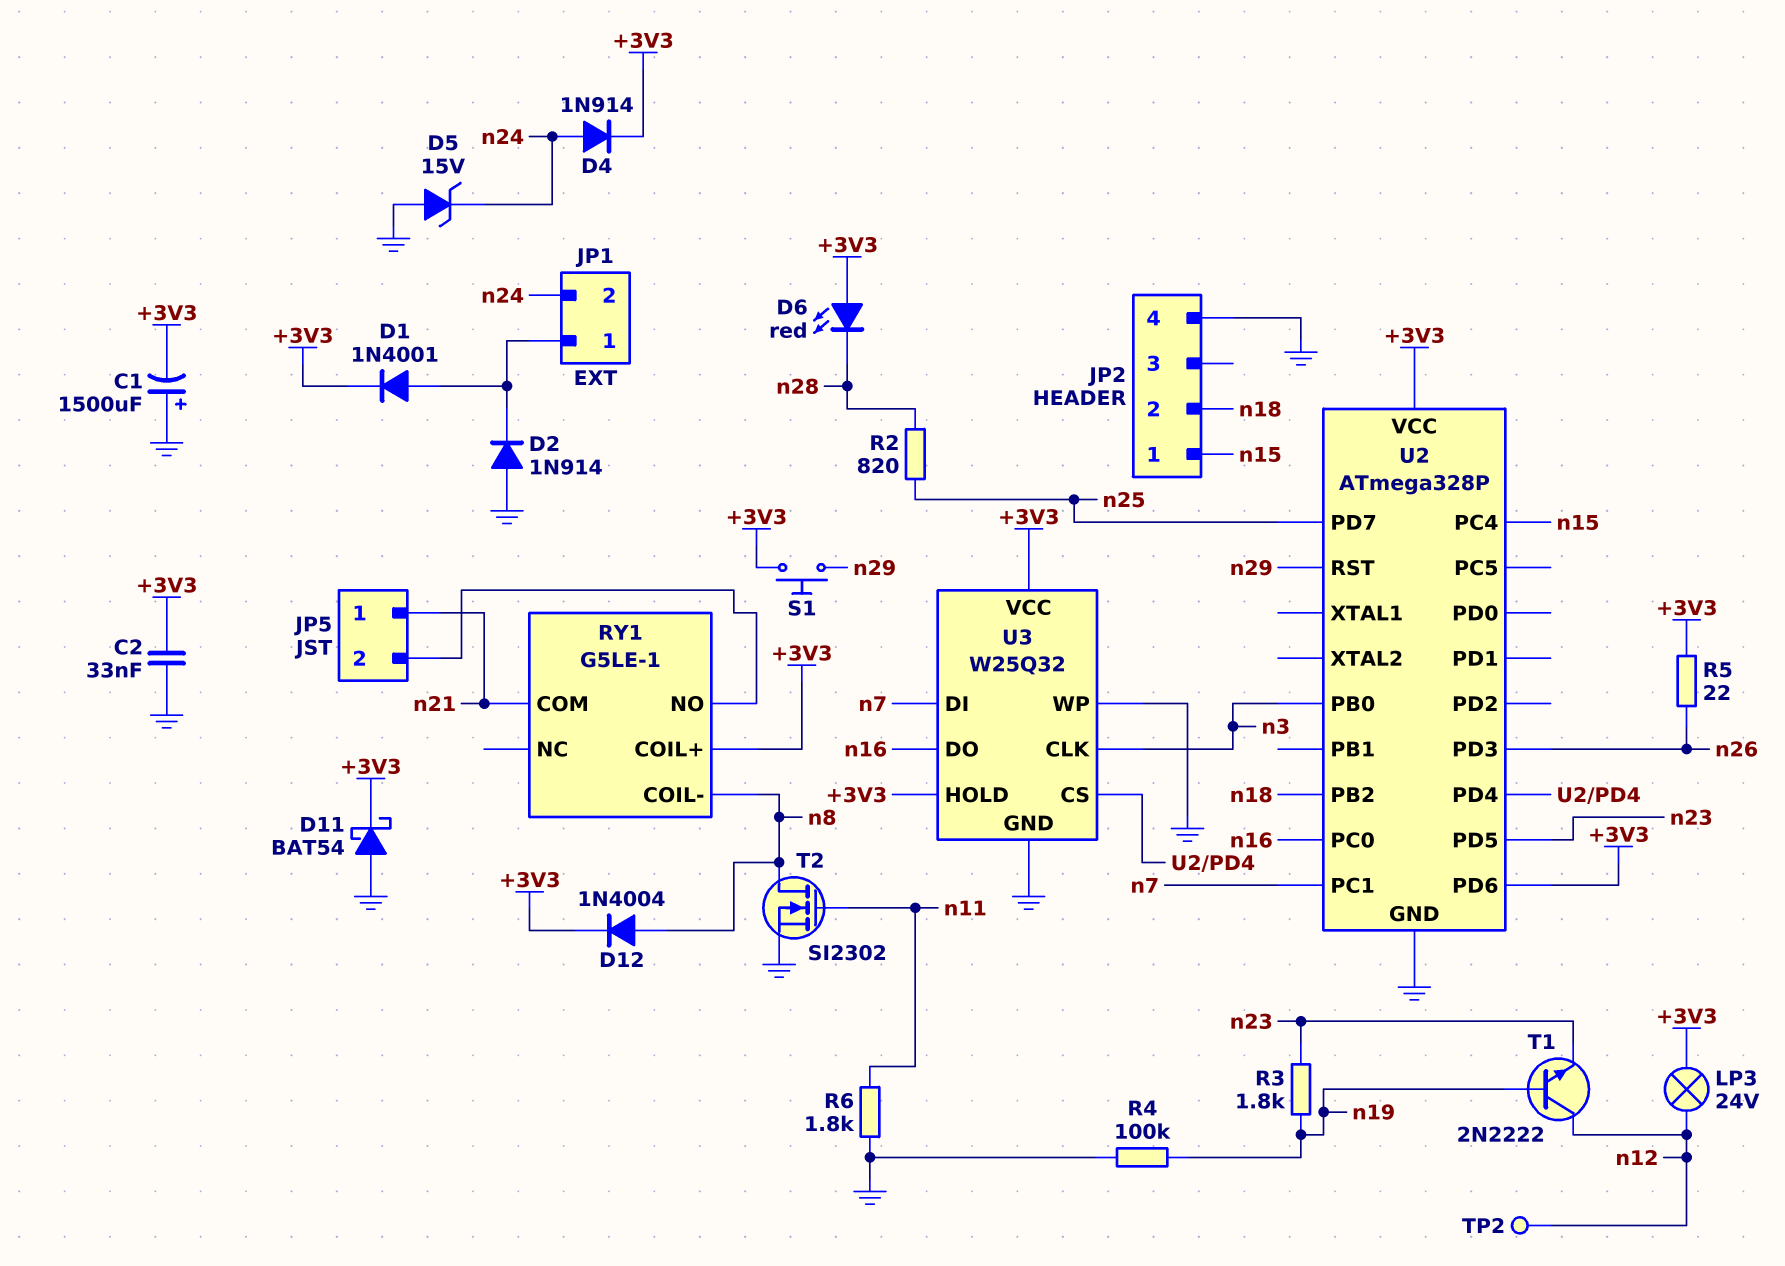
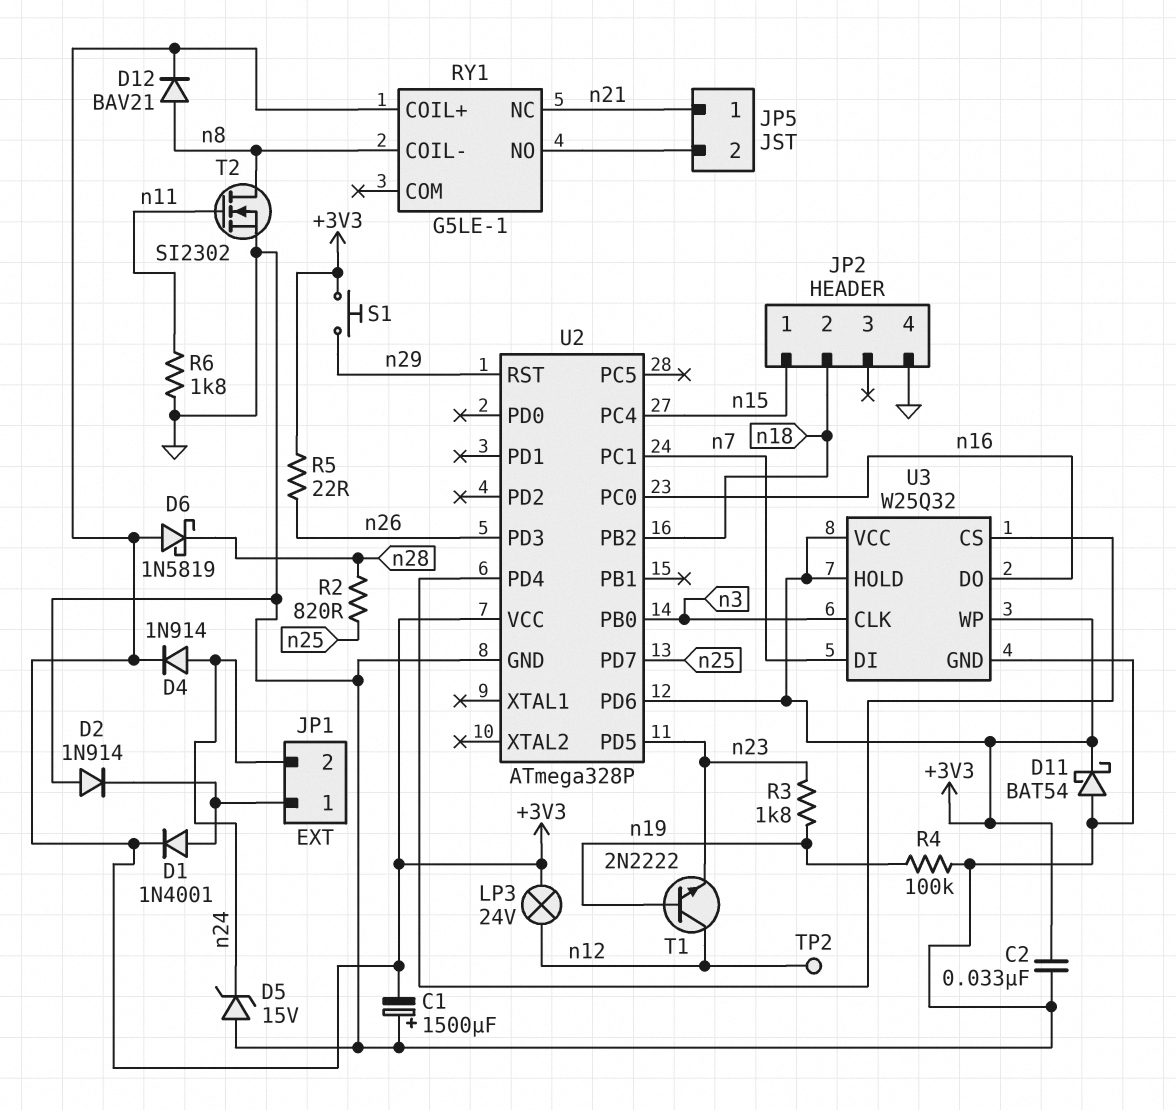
D6: LED red (A +3V3, K n28) -> schottky 1N5819 (A +3V3, K n28)
D12: diode 1N4004 (A n8, K +3V3) -> diode BAV21 (A n8, K +3V3)
RY1 pin COM: n21 -> none
RY1 pin NC: none -> n21
U3 pin WP: GND -> +3V3

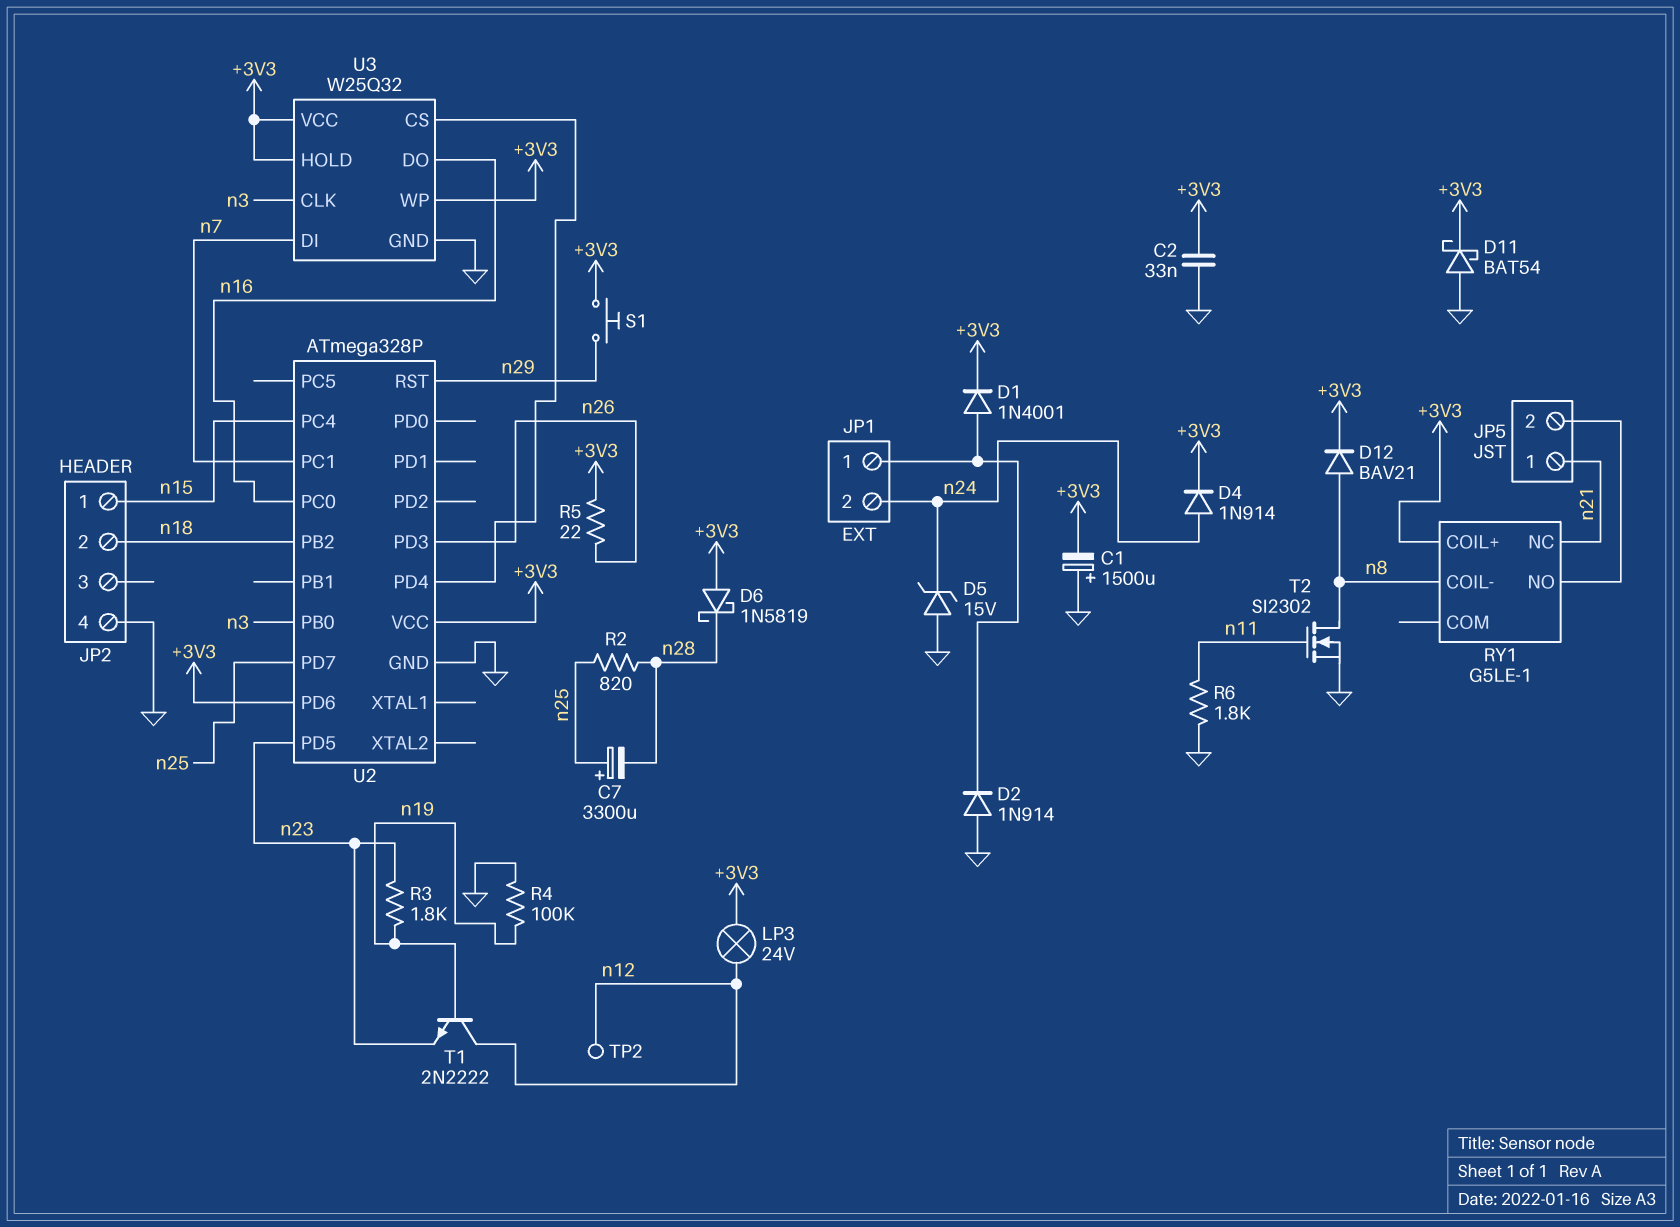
C7: none -> 3300uF (plus n25, minus n28)

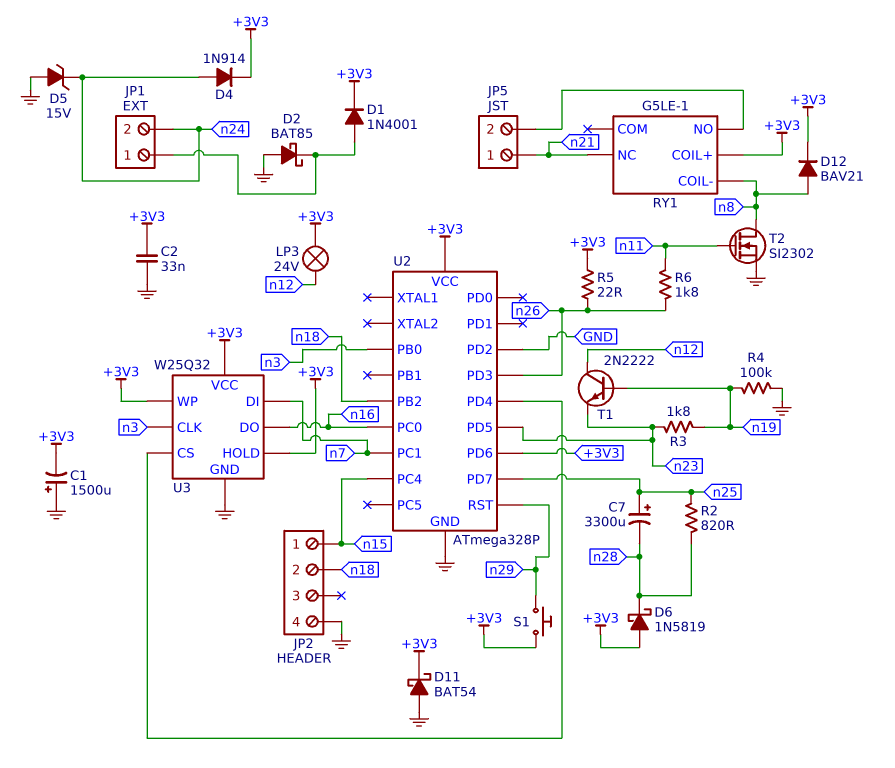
D2: diode 1N914 (A GND, K JP1/1) -> schottky BAT85 (A GND, K JP1/1)
R6: 1.8k (GND, n11) -> 1.8k (n11, n26)
TP2: test point (n12) -> none
U2 pin PD2: none -> GND

